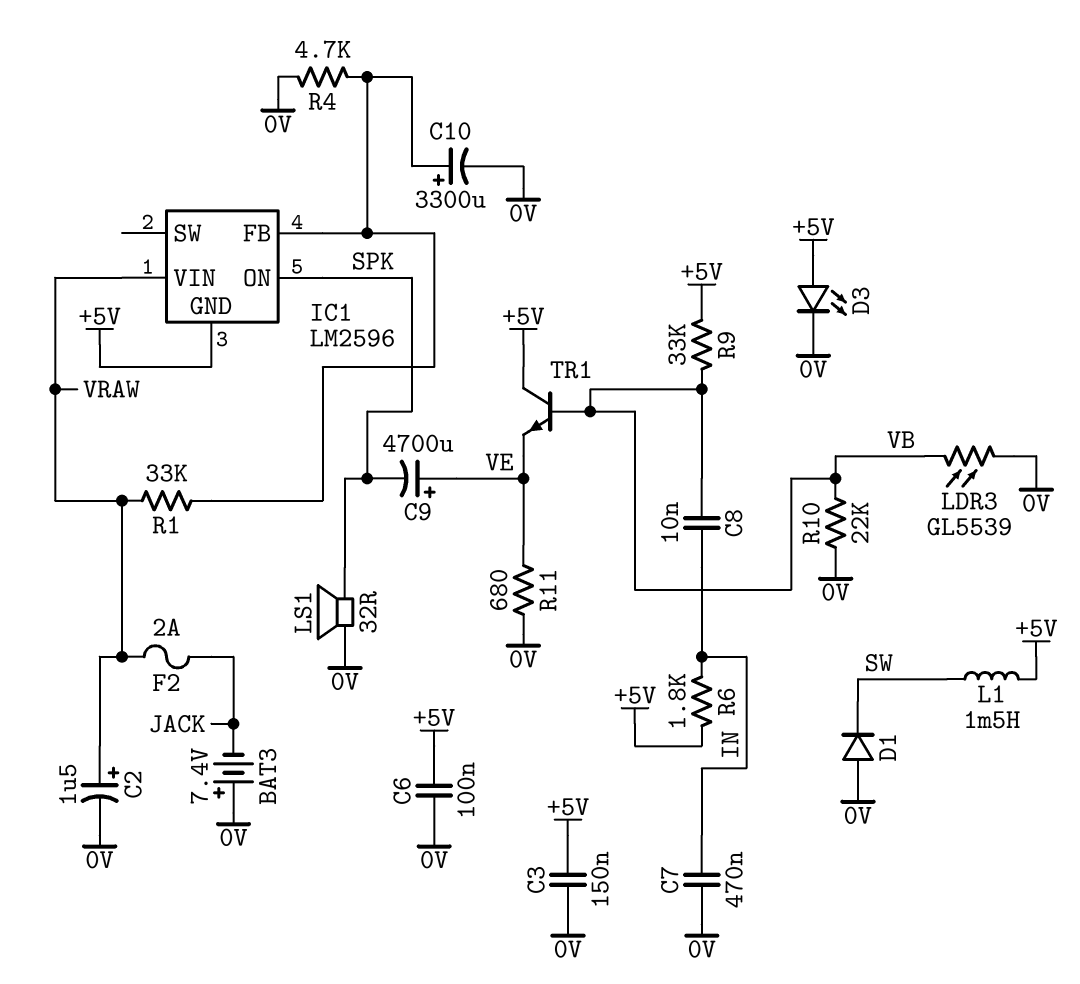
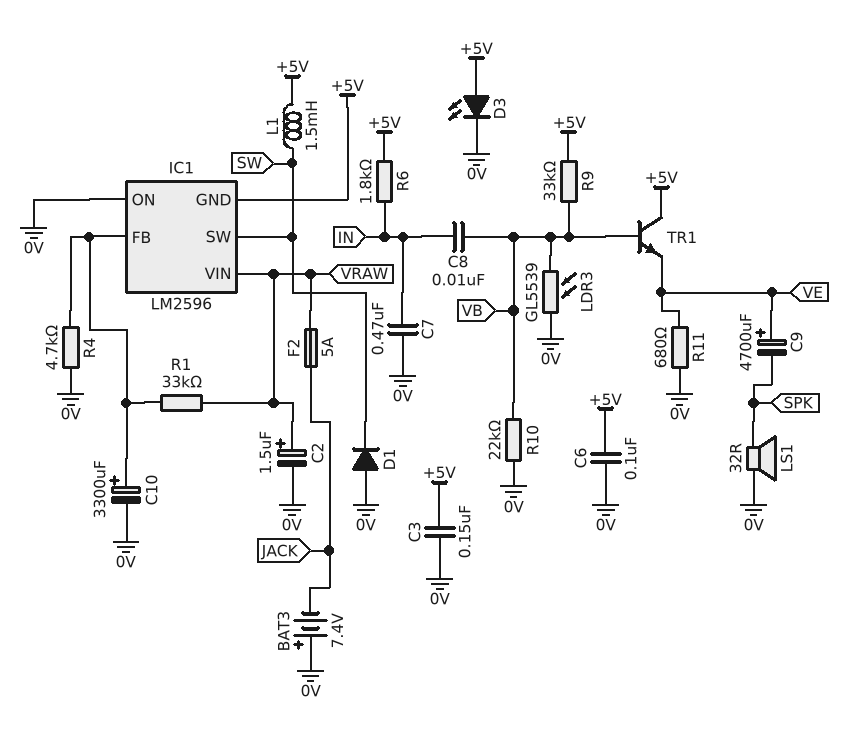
F2: 2A (JACK, VRAW) -> 5A (JACK, VRAW)
IC1 pin ON: SPK -> 0V
IC1 pin SW: none -> SW

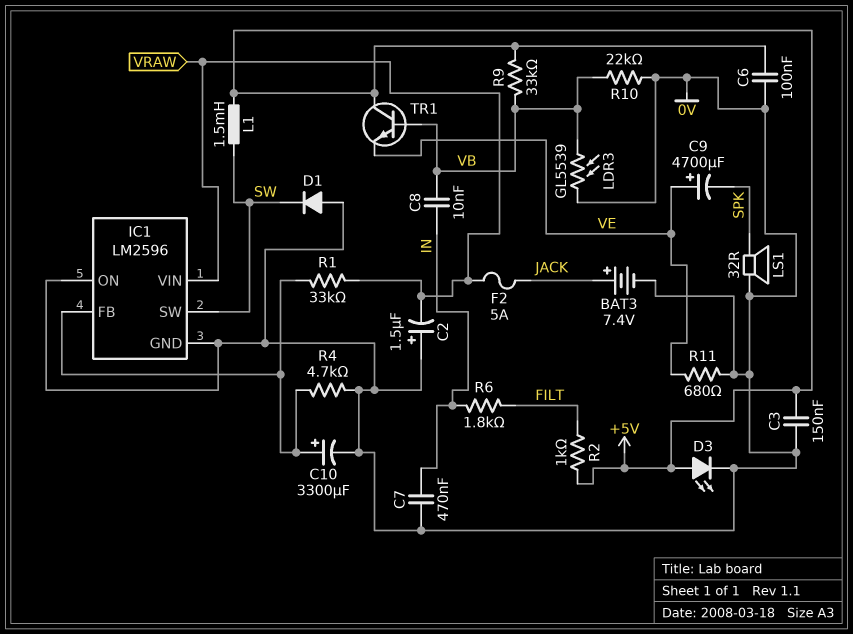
BAT3: 7.4V (plus 0V, minus JACK) -> 7.4V (plus JACK, minus 0V)
C2: 1.5uF (plus VRAW, minus 0V) -> 1.5uF (plus 0V, minus VRAW)
IC1 pin GND: +5V -> 0V
R2: none -> 1k (+5V, FILT)
R6: 1.8k (+5V, IN) -> 1.8k (FILT, IN)

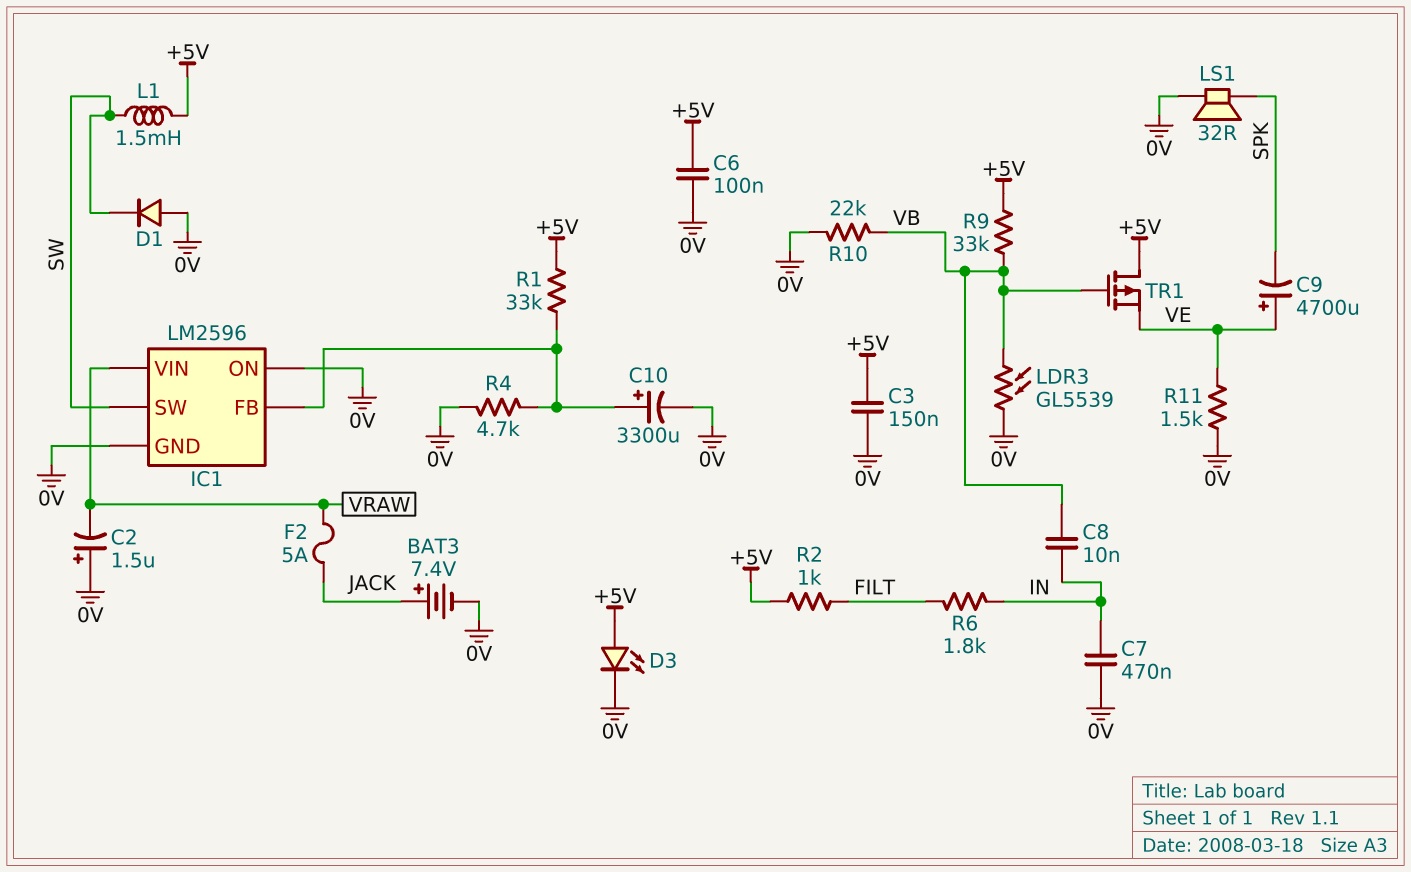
R1: 33k (IC1/FB, VRAW) -> 33k (+5V, IC1/FB)
R11: 680 (0V, VE) -> 1.5k (0V, VE)
TR1: NPN (B VB, C +5V, E VE) -> PMOS (G VB, D +5V, S VE)

